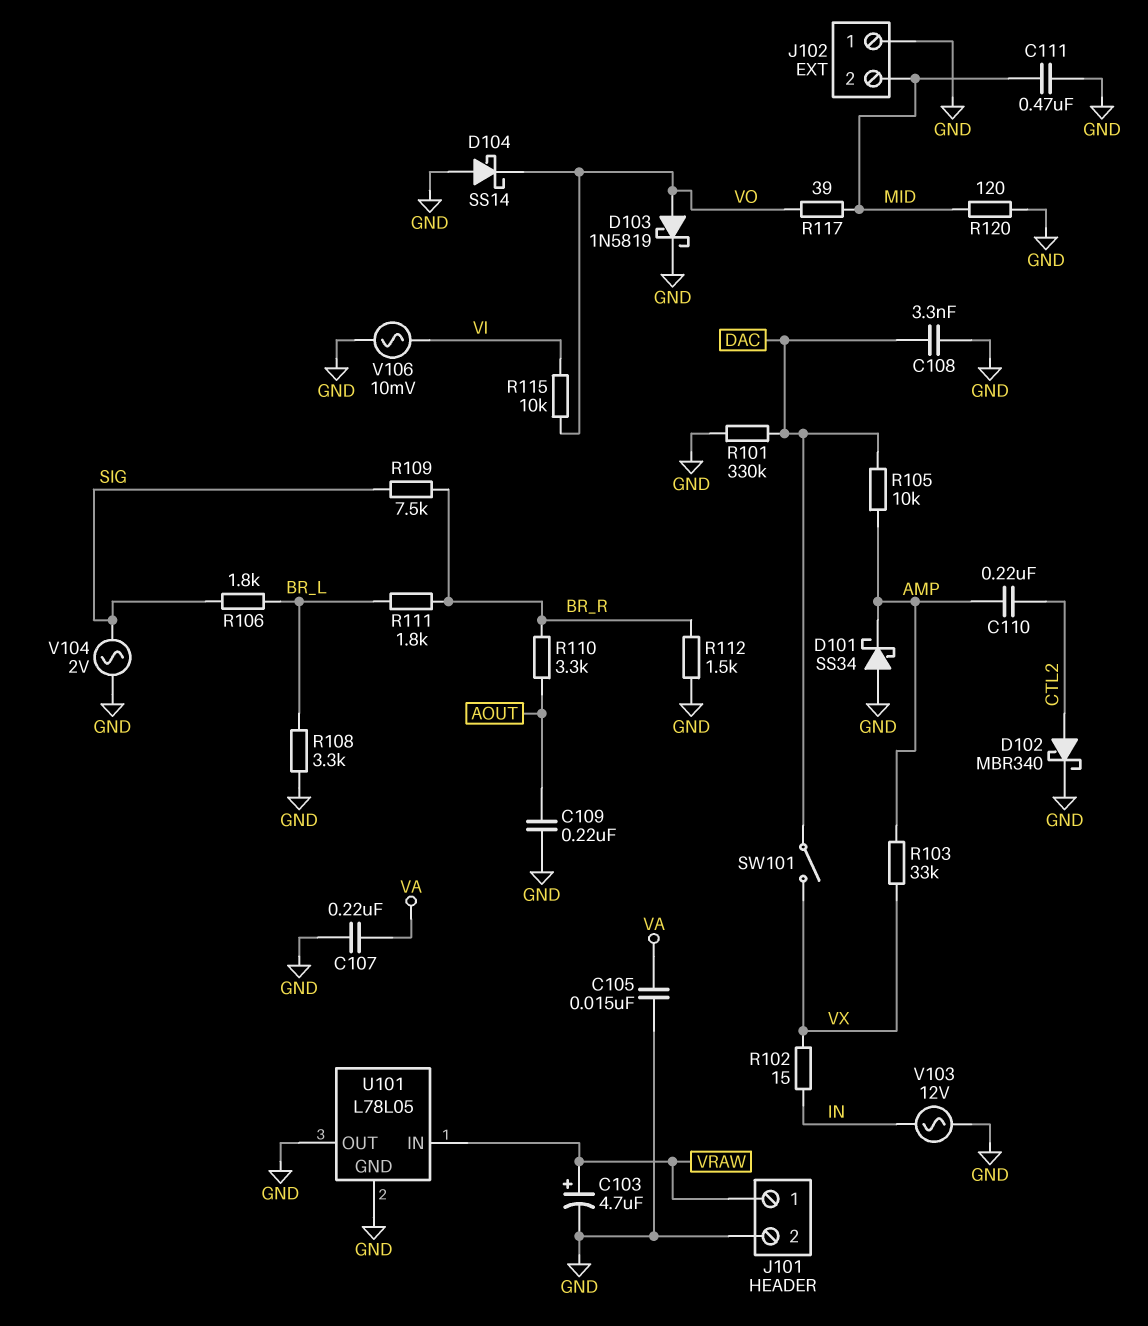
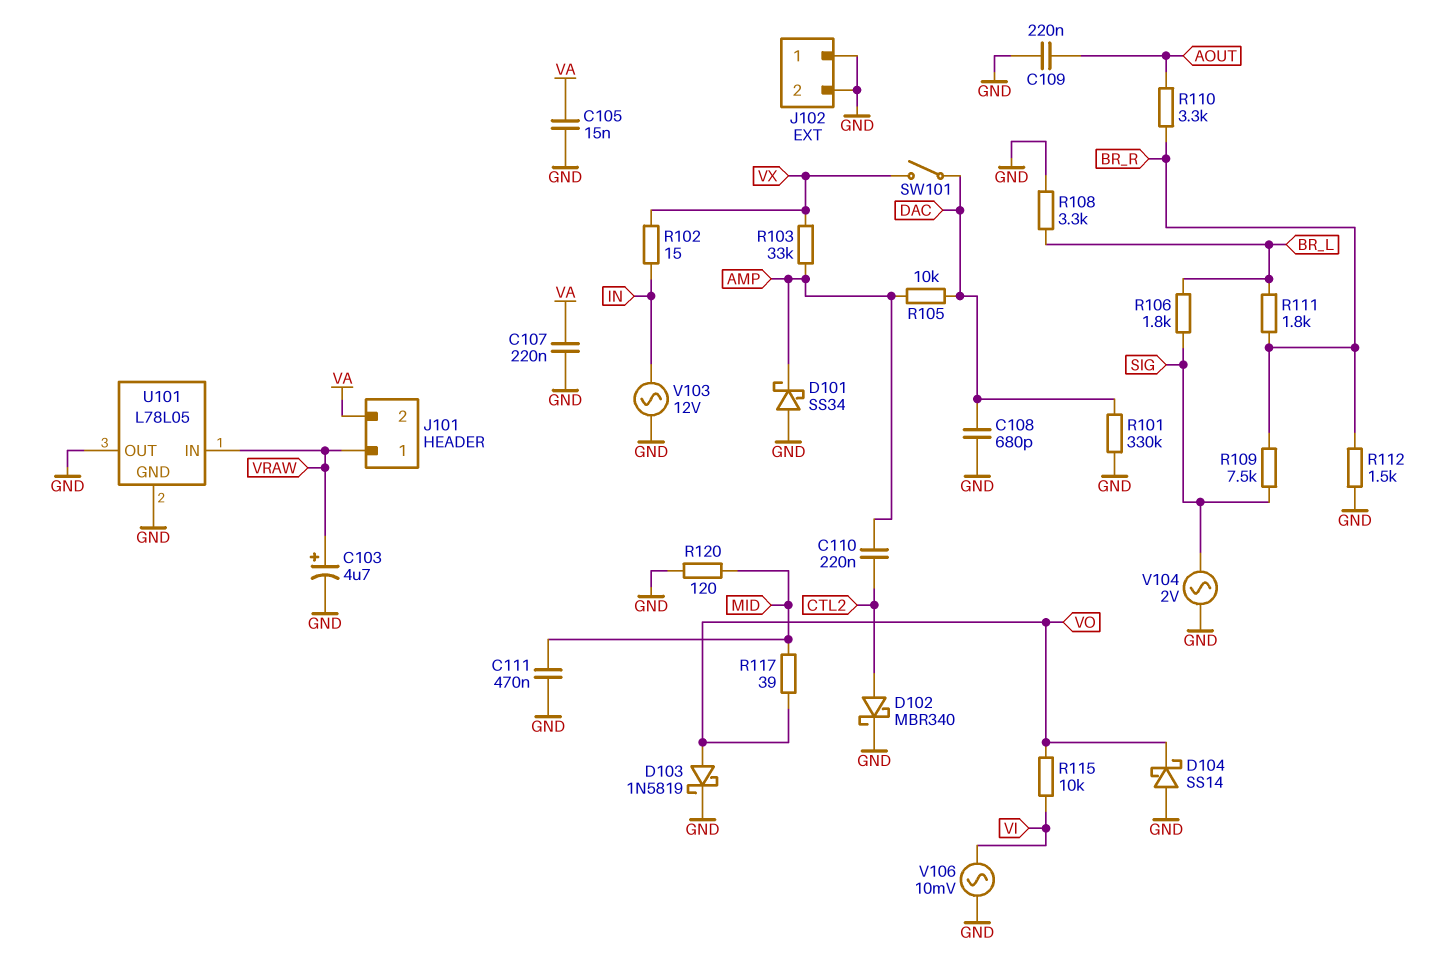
C108: 3.3nF (DAC, GND) -> 680pF (DAC, GND)
J101 pin 2: GND -> VA
J102 pin 2: MID -> GND

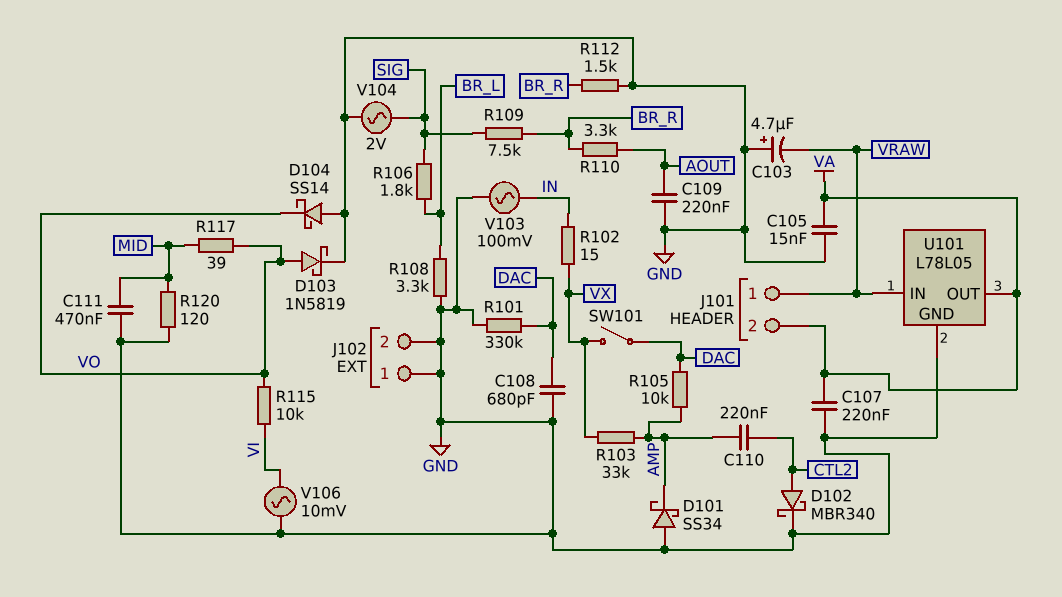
C103: 4.7uF (plus VRAW, minus GND) -> 4.7uF (plus GND, minus VRAW)
R111: 1.8k (BR_L, BR_R) -> none
U101 pin OUT: GND -> VA
V103: AC 12V (GND, IN) -> AC 100mV (GND, IN)

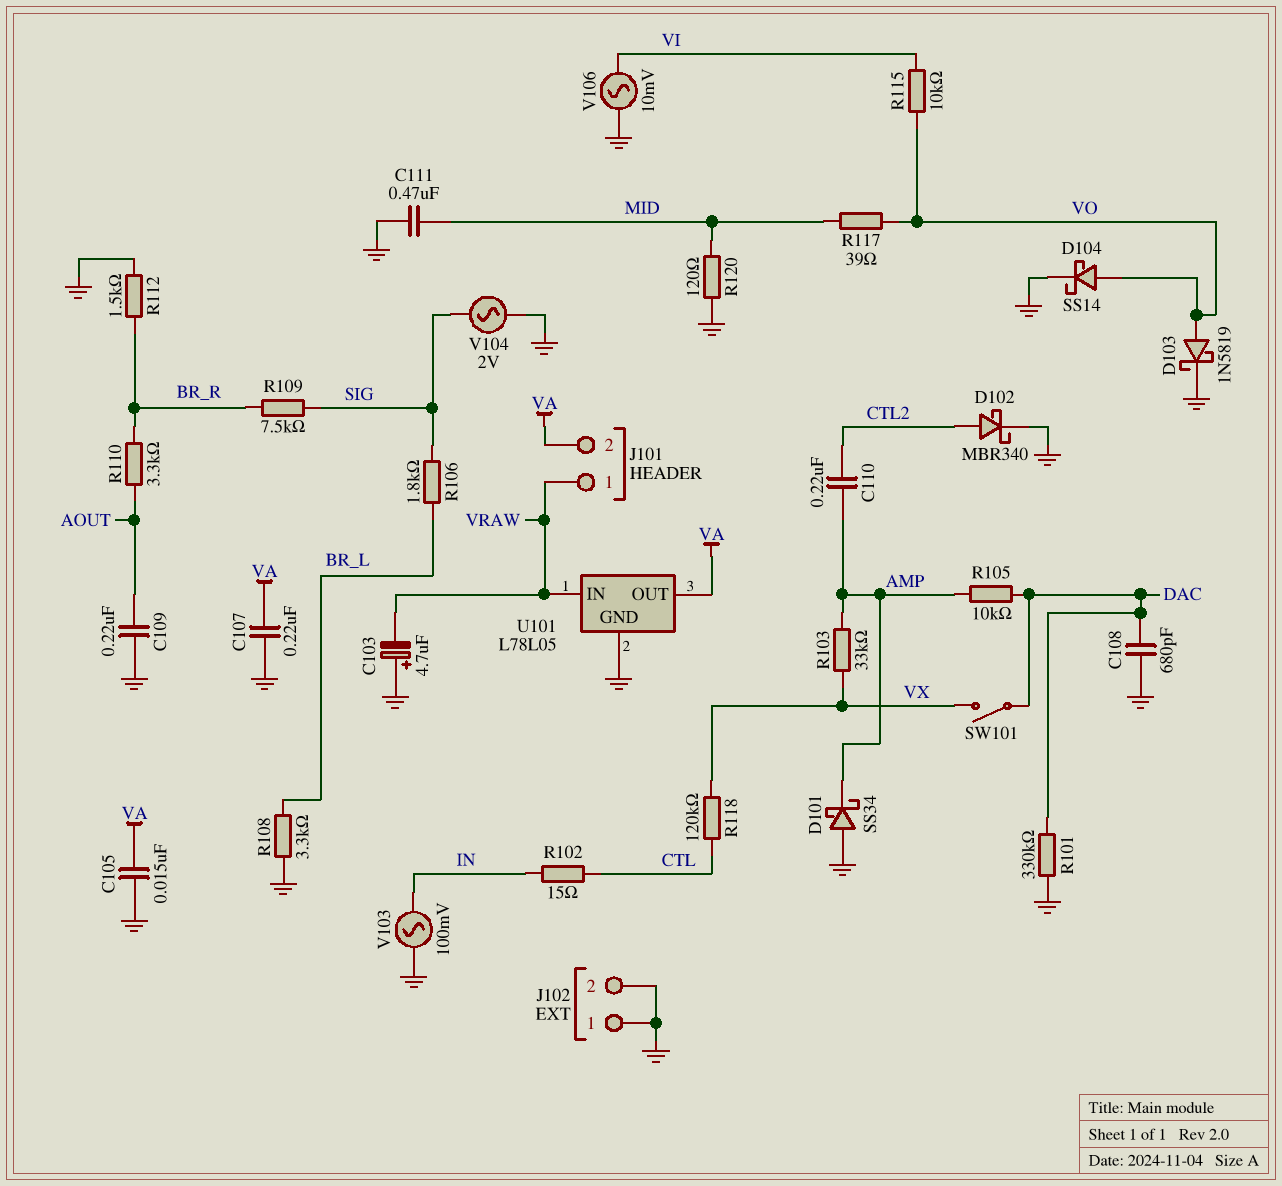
D104: schottky SS14 (A GND, K VO) -> schottky SS14 (A VO, K GND)
R102: 15 (IN, VX) -> 15 (CTL, IN)
R118: none -> 120k (CTL, VX)

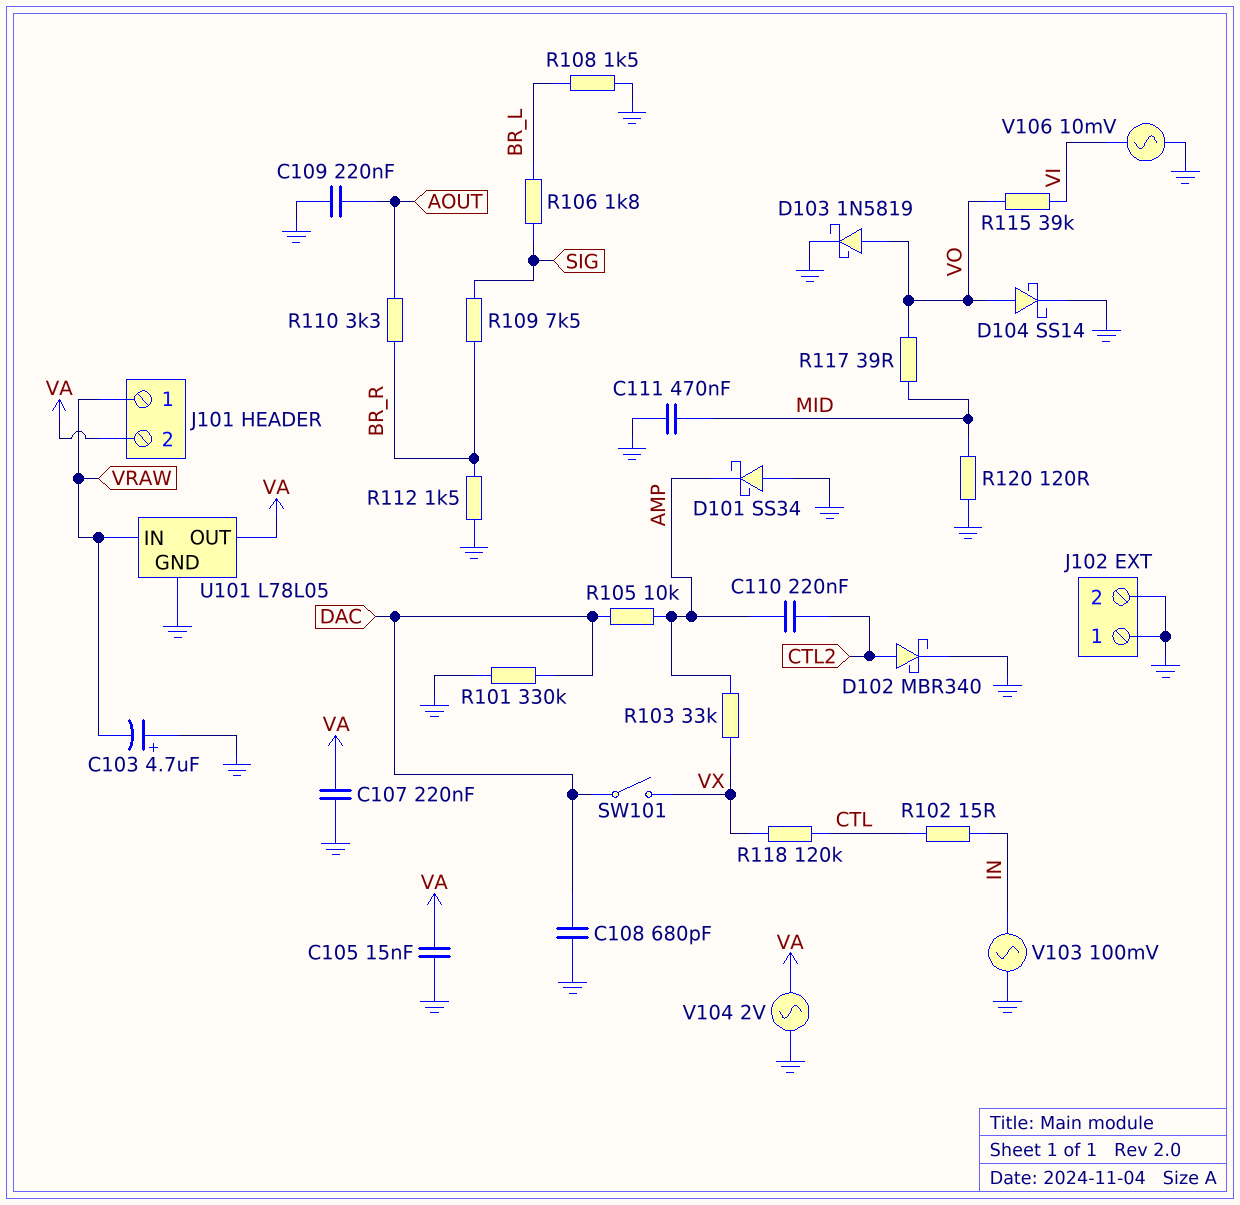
R108: 3.3k (BR_L, GND) -> 1.5k (BR_L, GND)
R115: 10k (VI, VO) -> 39k (VI, VO)
V104: AC 2V (GND, SIG) -> AC 2V (GND, VA)

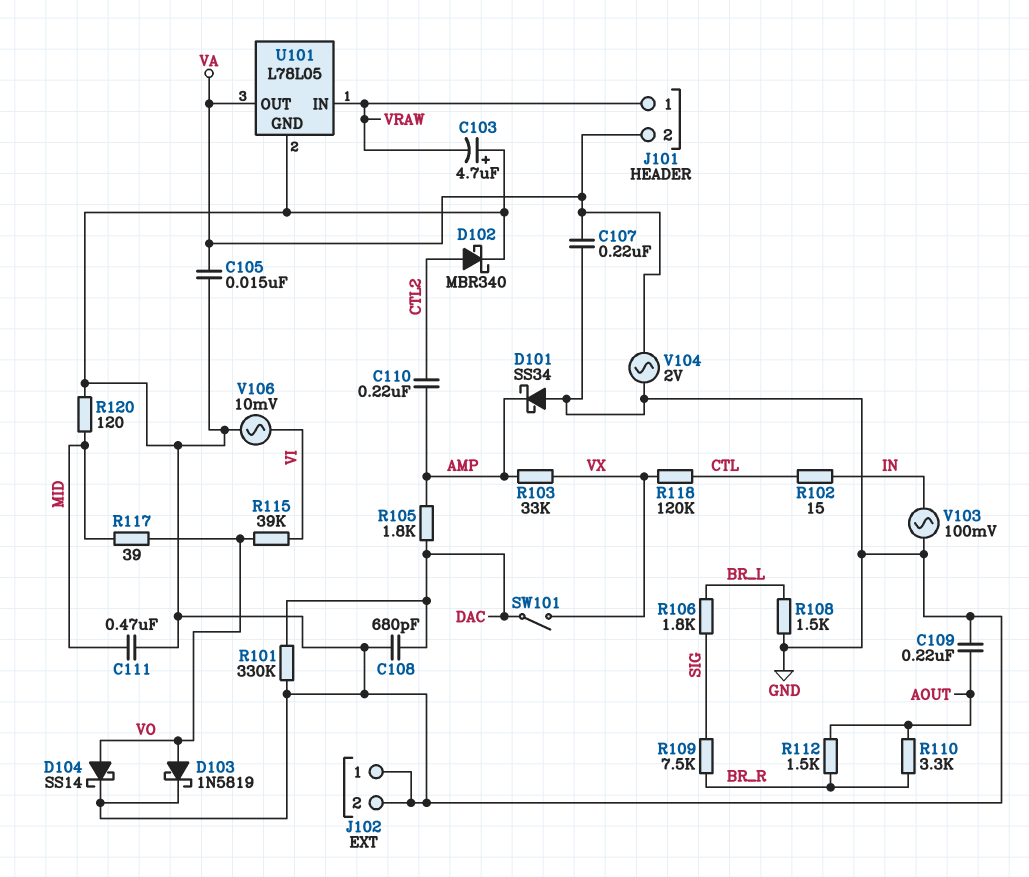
R105: 10k (AMP, DAC) -> 1.8k (AMP, DAC)
R112: 1.5k (BR_R, GND) -> 1.5k (AOUT, BR_R)

